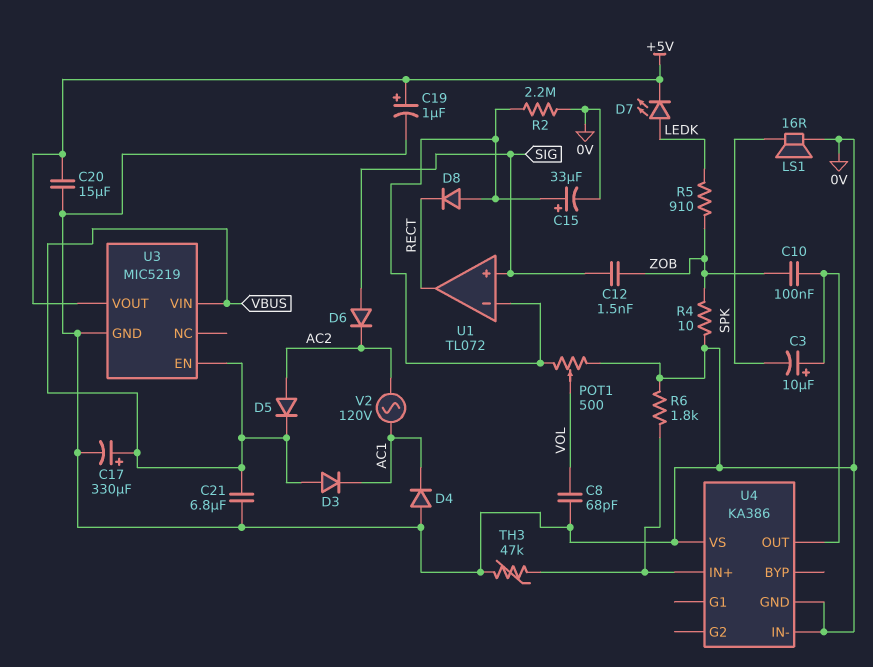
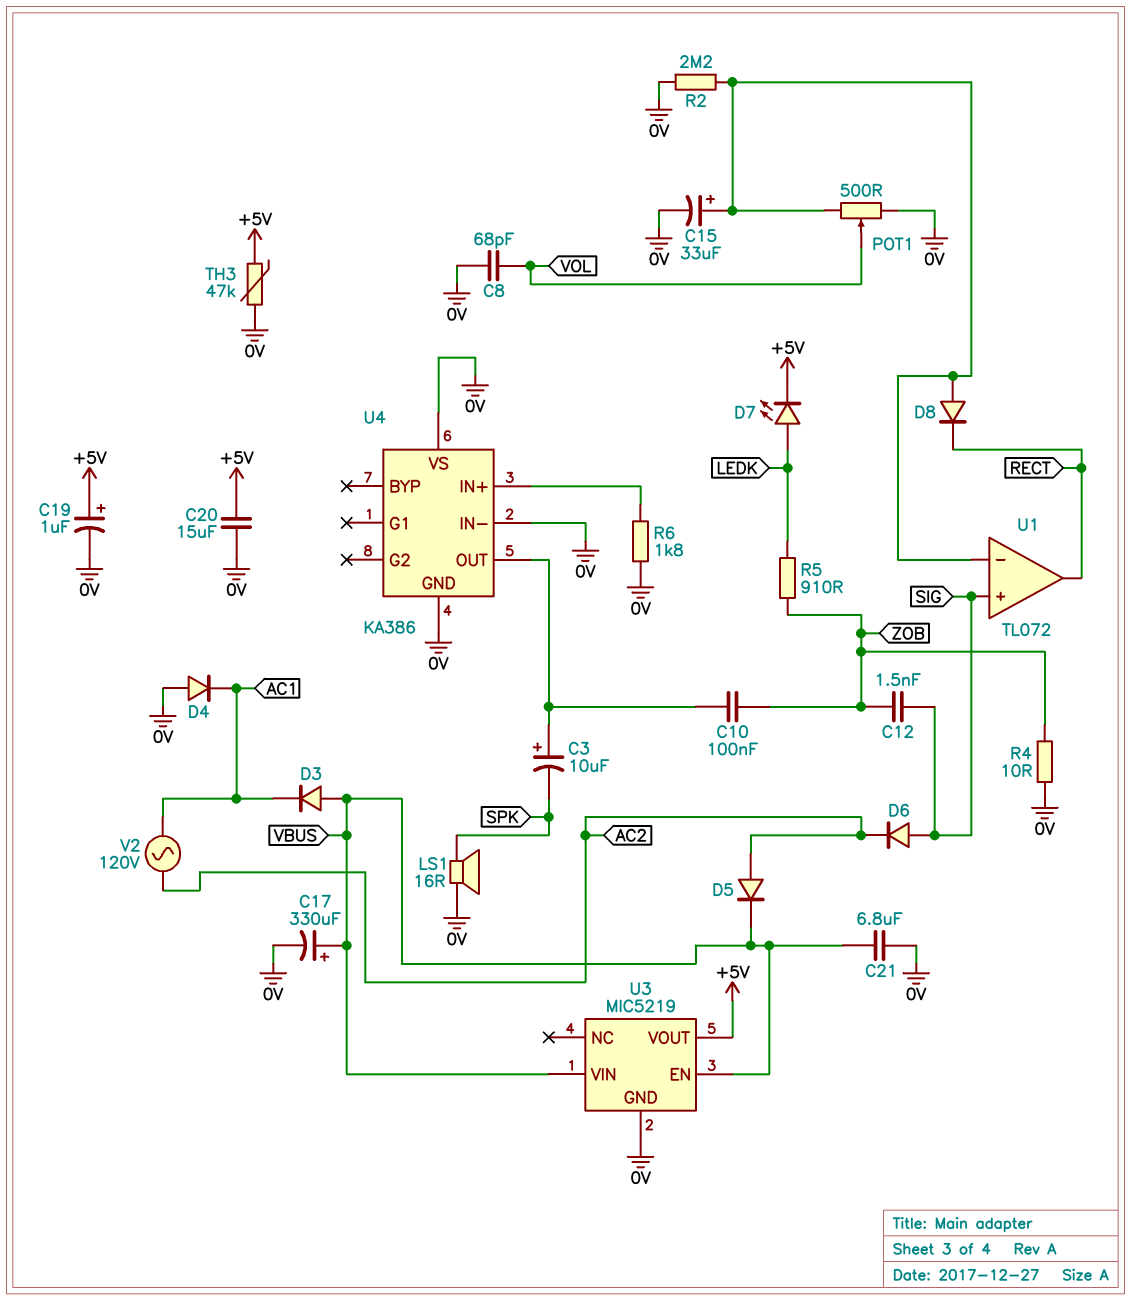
TH3: 47k (0V, U4/IN+) -> 47k (+5V, 0V)

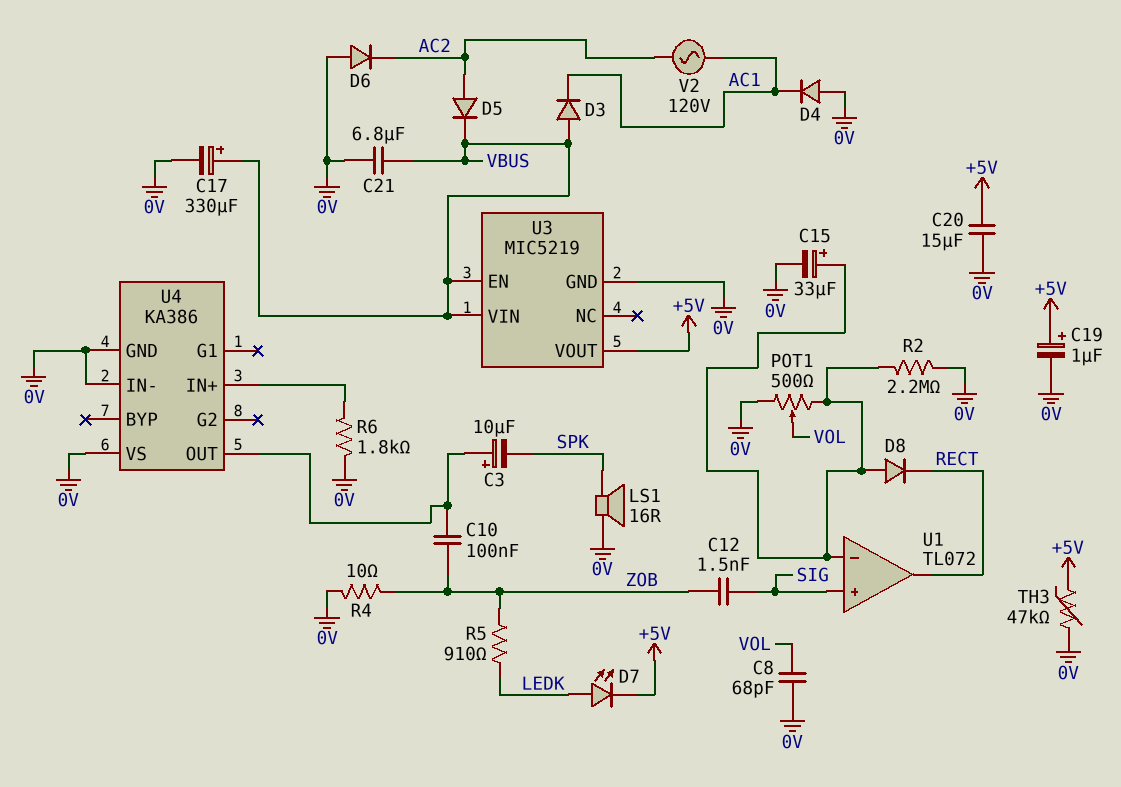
D6: diode (A SIG, K AC2) -> diode (A 0V, K AC2)

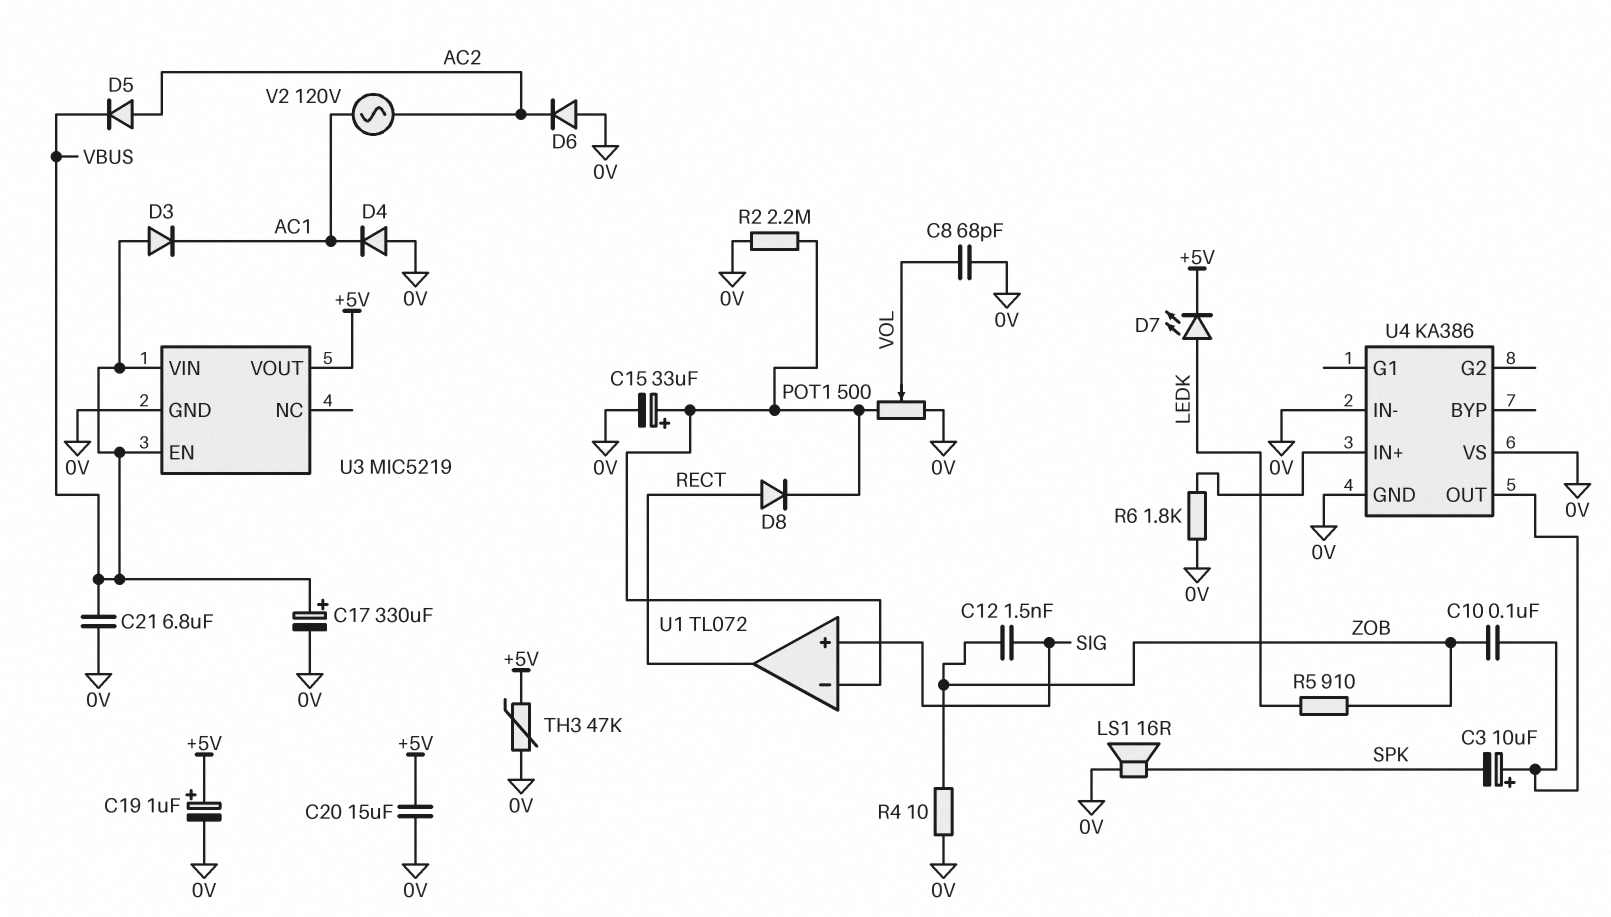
D8: diode (A U1/in-, K RECT) -> diode (A RECT, K U1/in-)

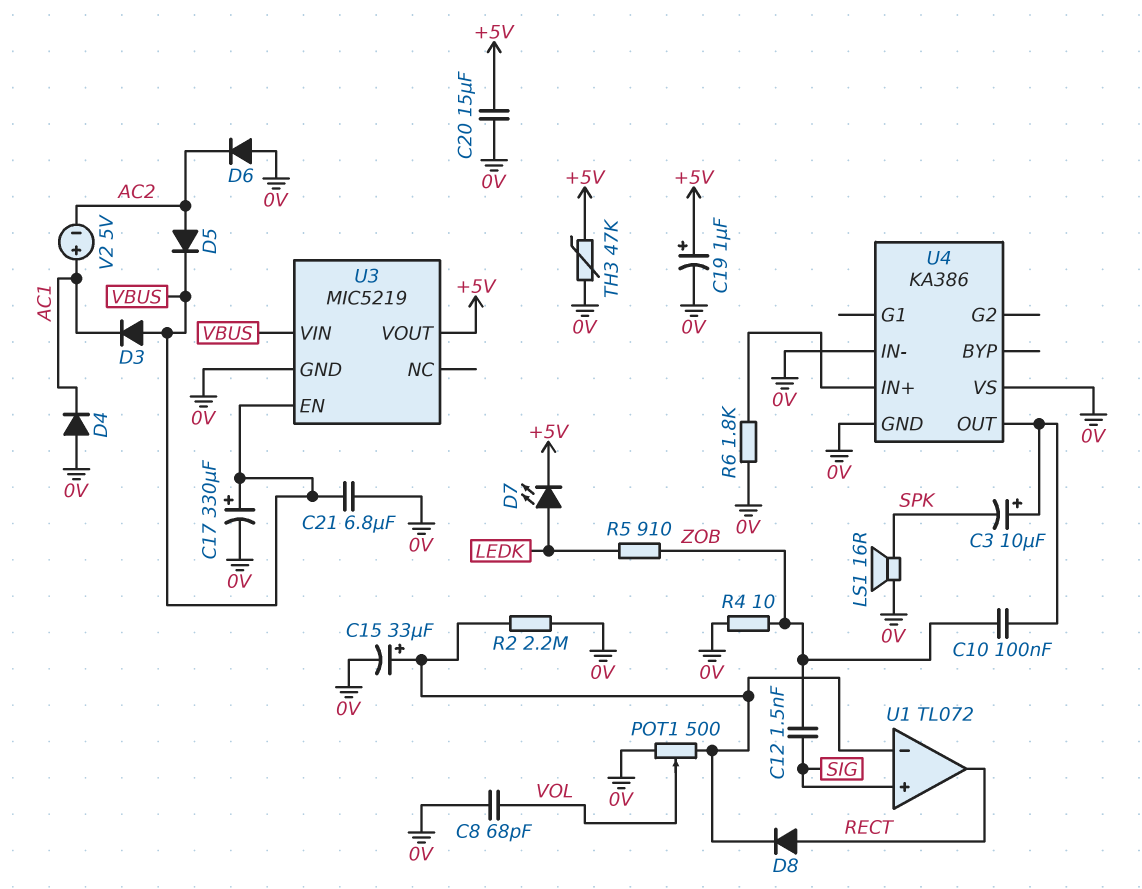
V2: AC 120V (AC1, AC2) -> 5V (plus AC1, minus AC2)

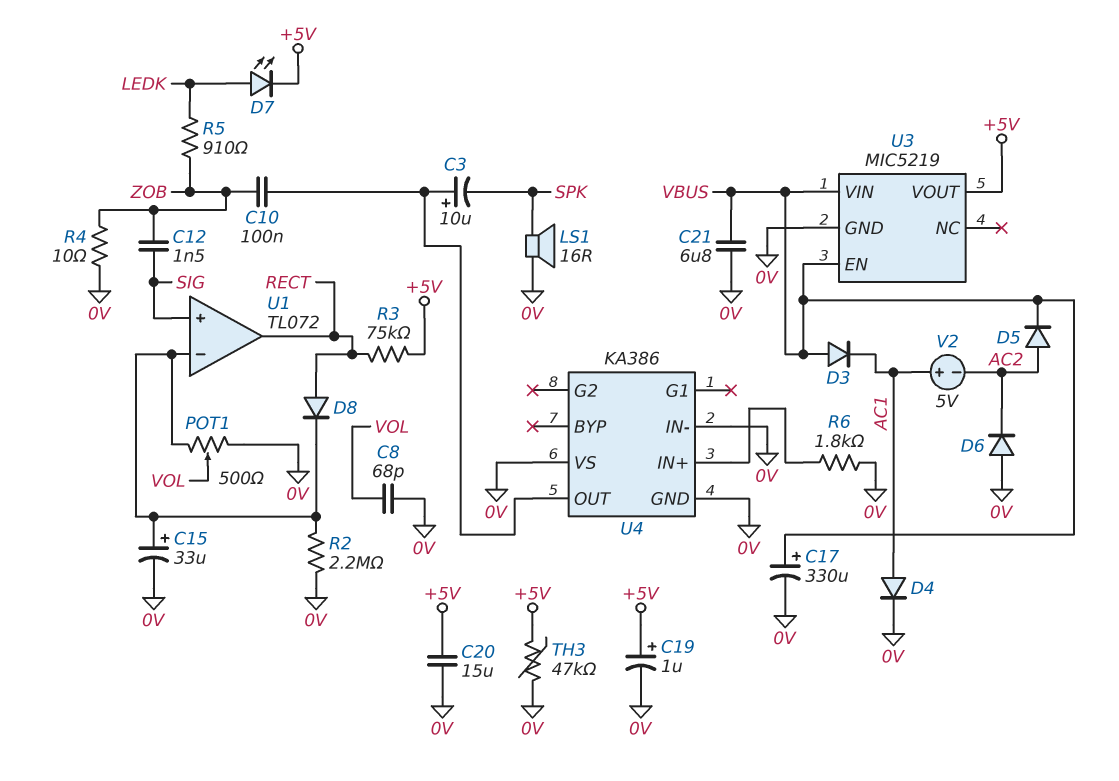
D4: diode (A 0V, K AC1) -> diode (A AC1, K 0V)
R3: none -> 75k (+5V, RECT)

